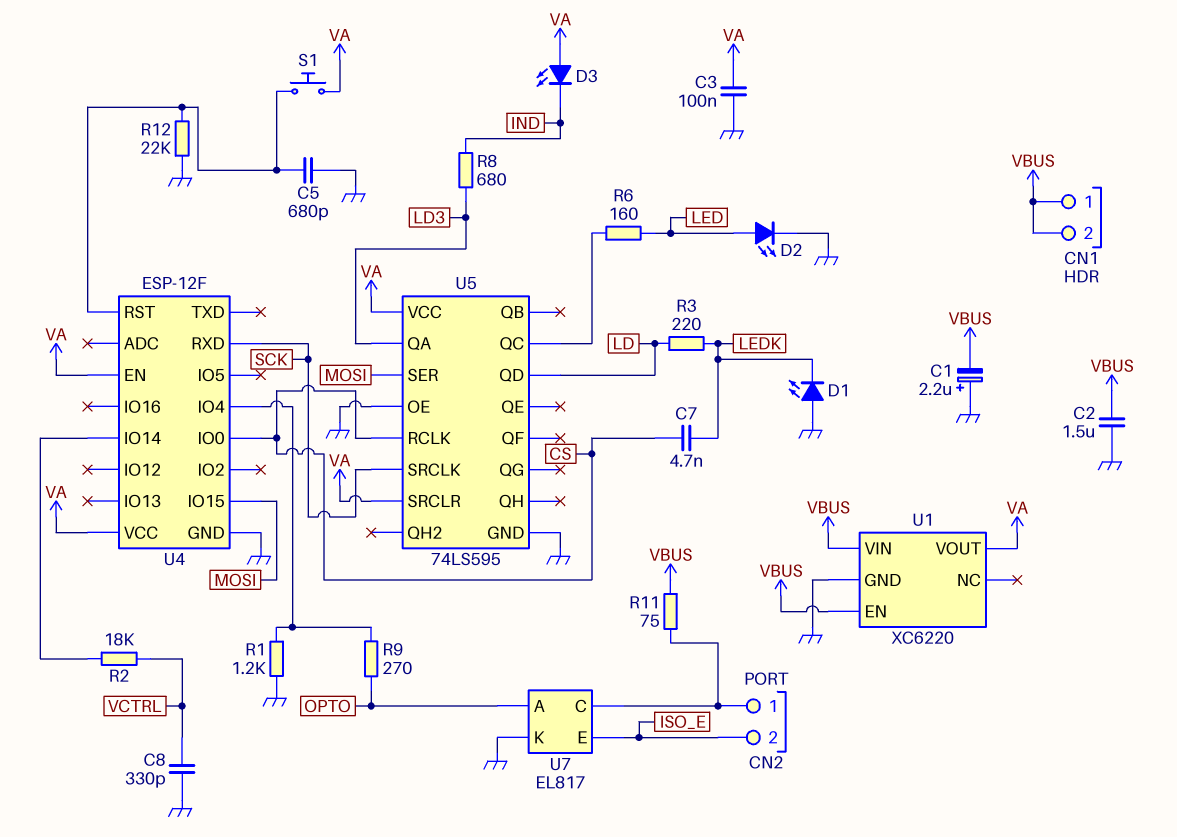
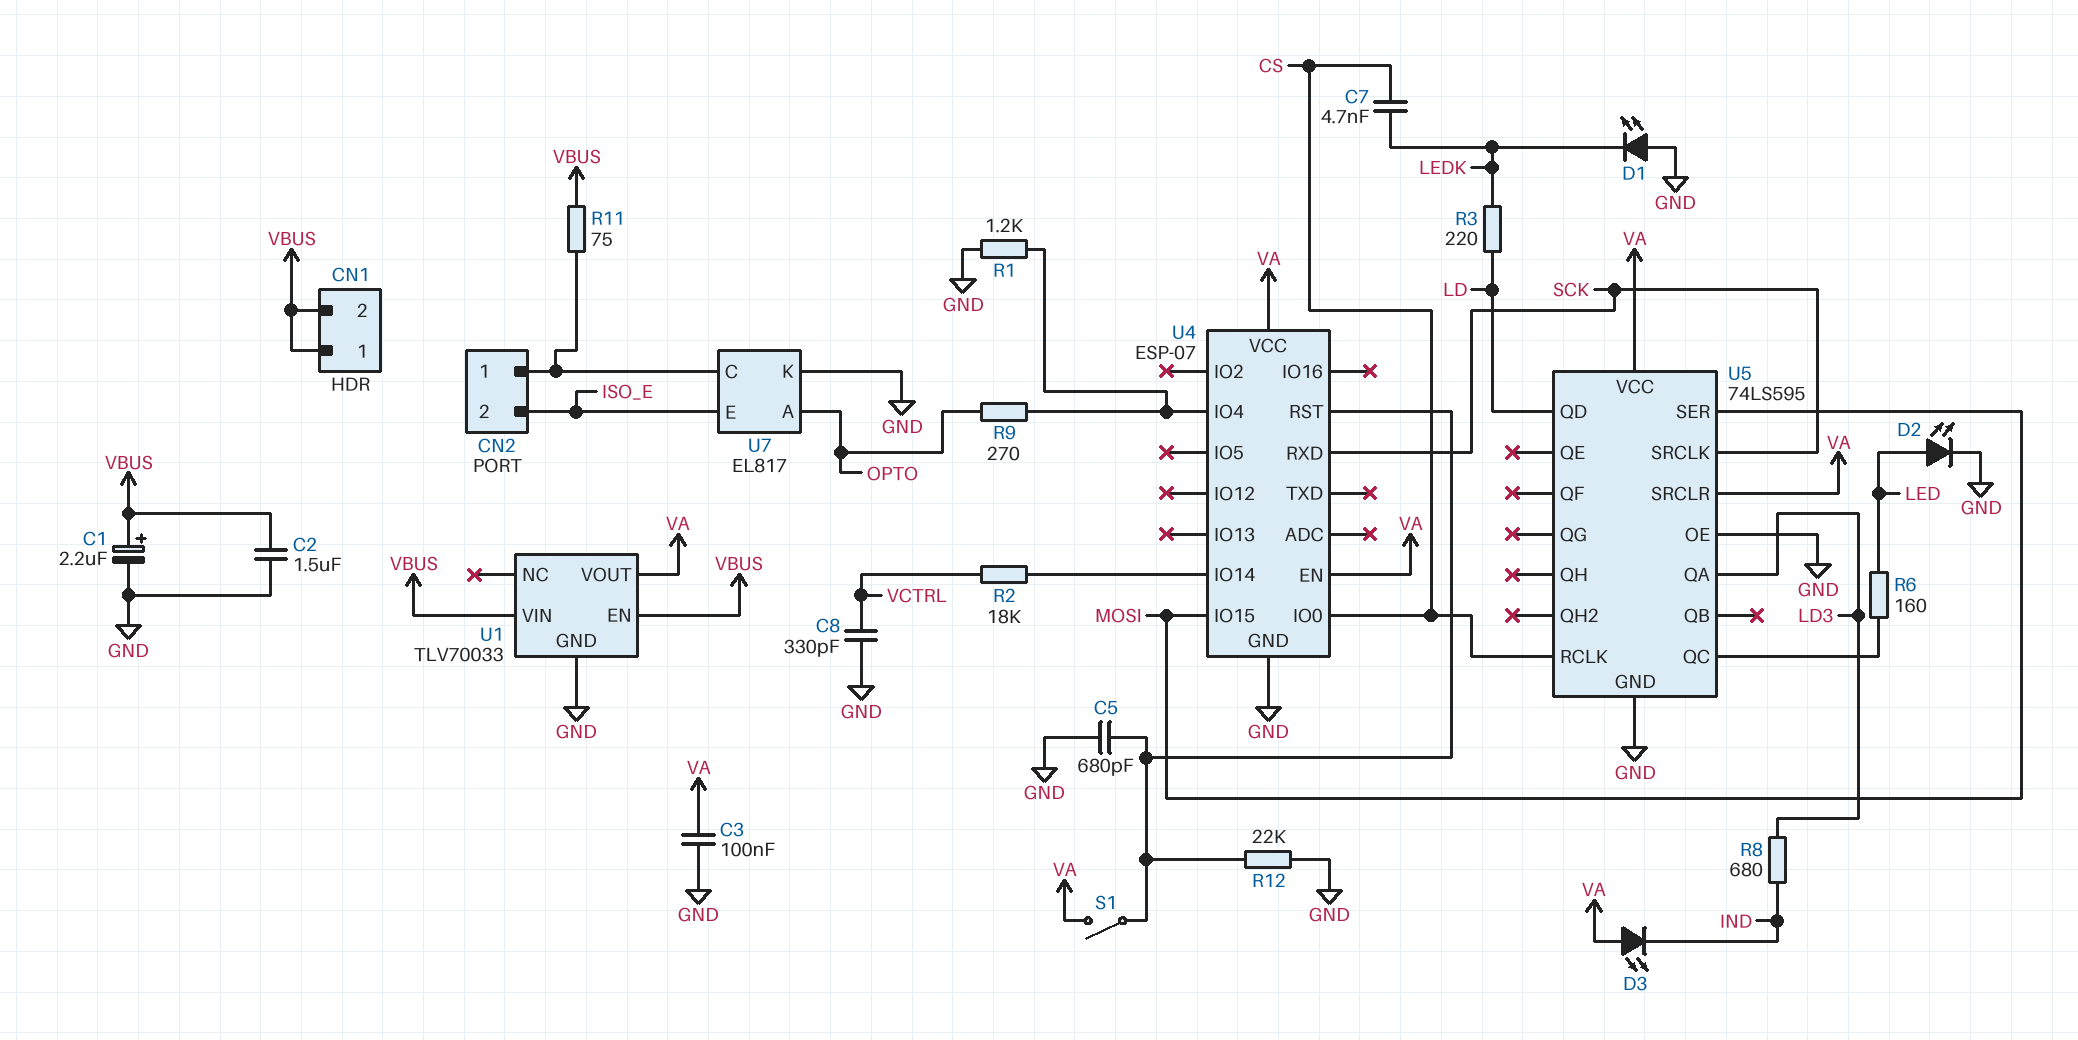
C1: 2.2uF (plus GND, minus VBUS) -> 2.2uF (plus VBUS, minus GND)
S1: button (U4/RST, VA) -> switch (U4/RST, VA)
U1: XC6220 -> TLV70033
U4: ESP-12F -> ESP-07

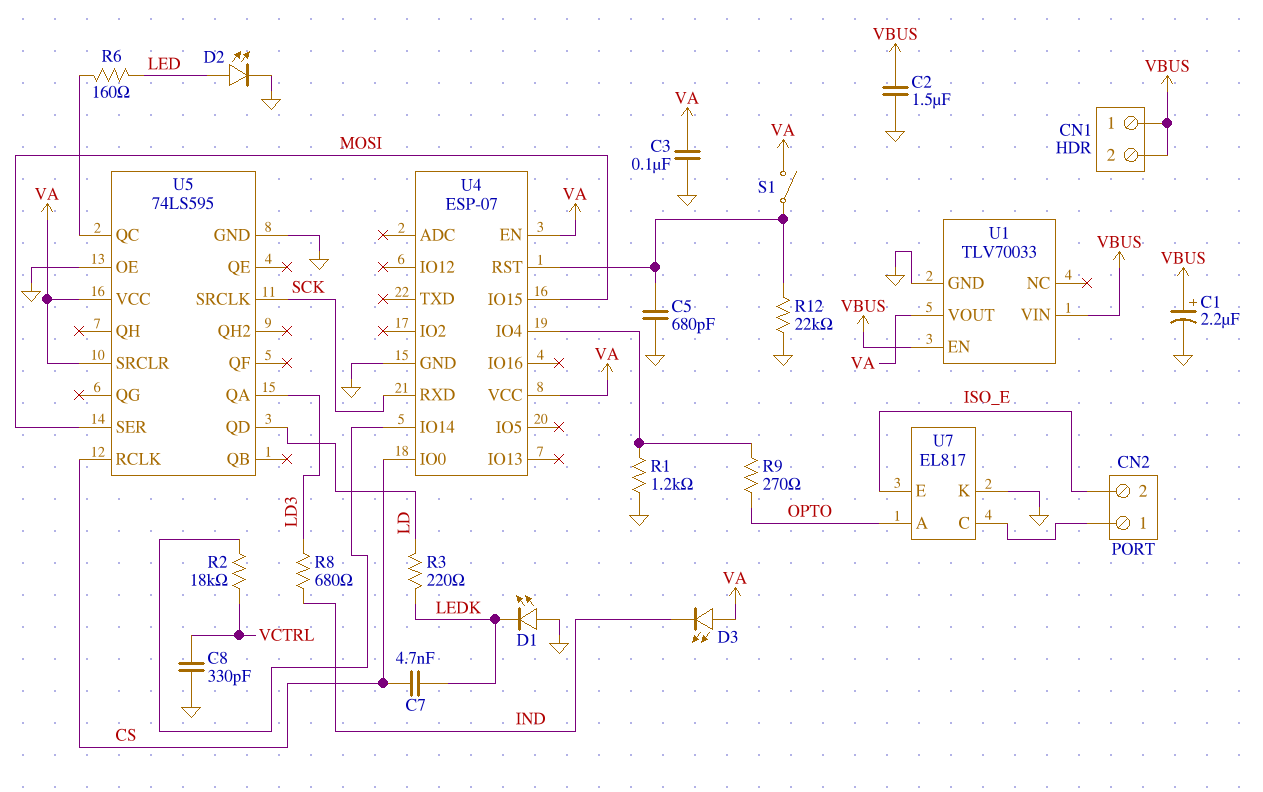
R11: 75 (CN2/1, VBUS) -> none

